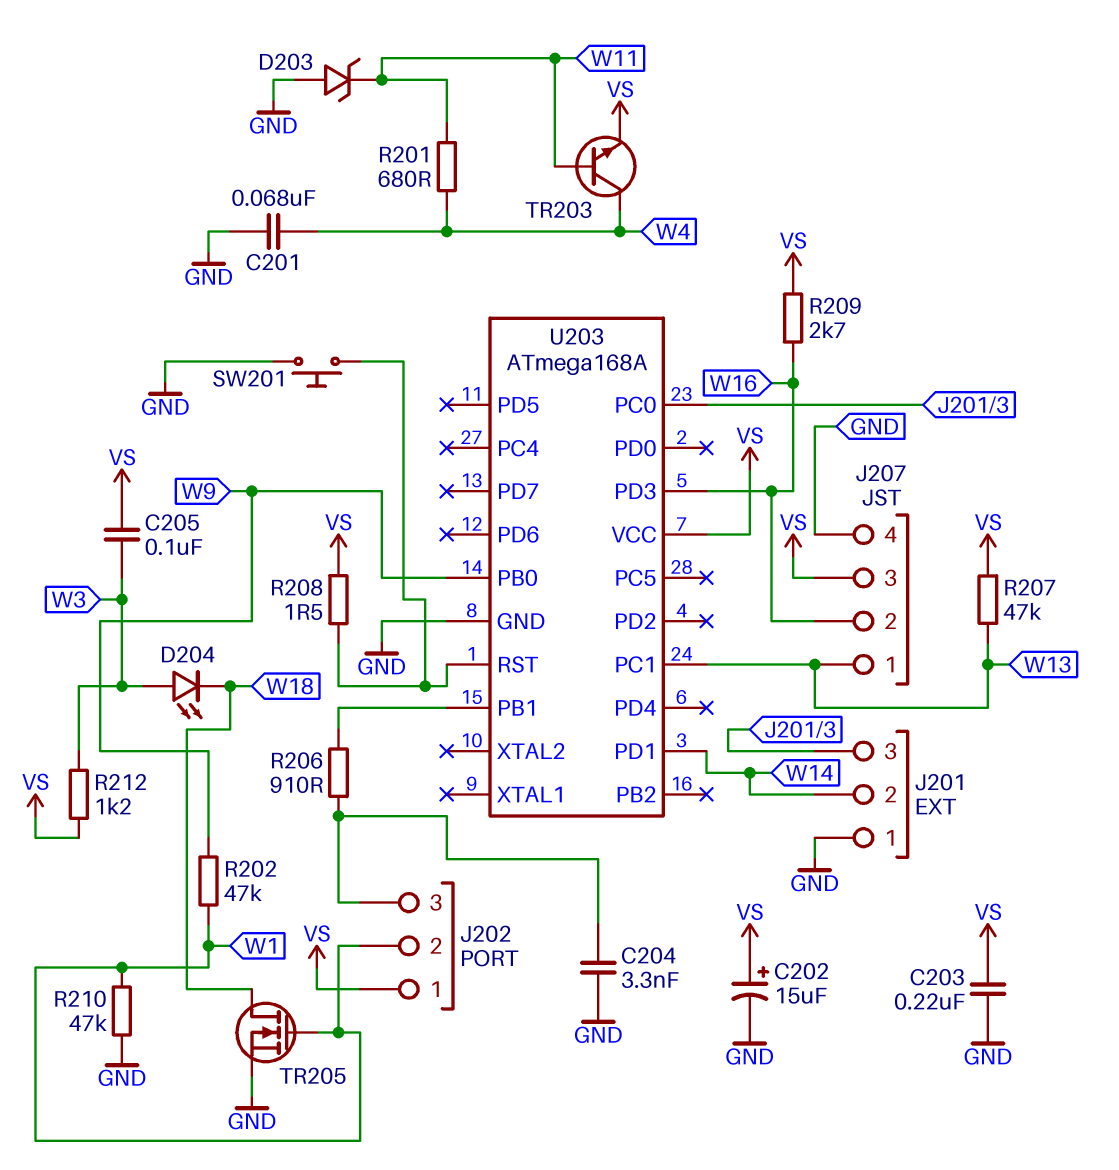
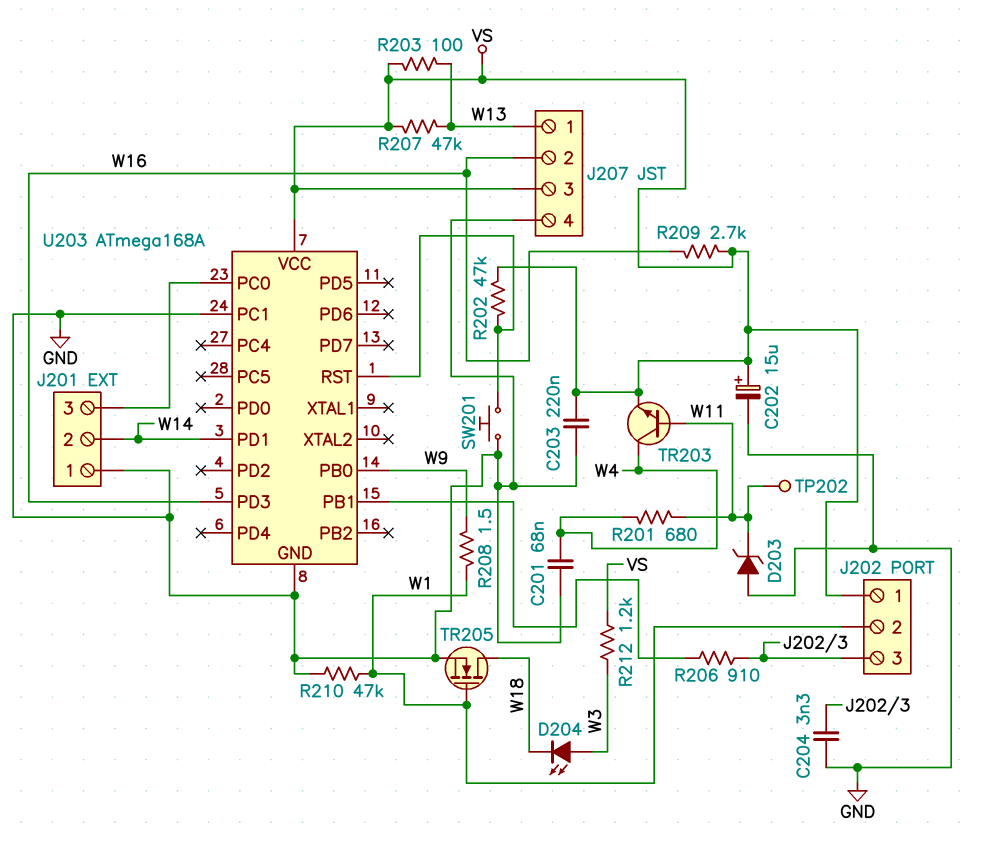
C205: 100nF (VS, W3) -> none
R202: 47k (W1, W9) -> 47k (U203/RST, VS)
R203: none -> 100 (VS, W13)
R208: 1.5 (U203/RST, VS) -> 1.5 (W1, W9)
TP202: none -> test point (W11)
U203 pin PC1: W13 -> GND

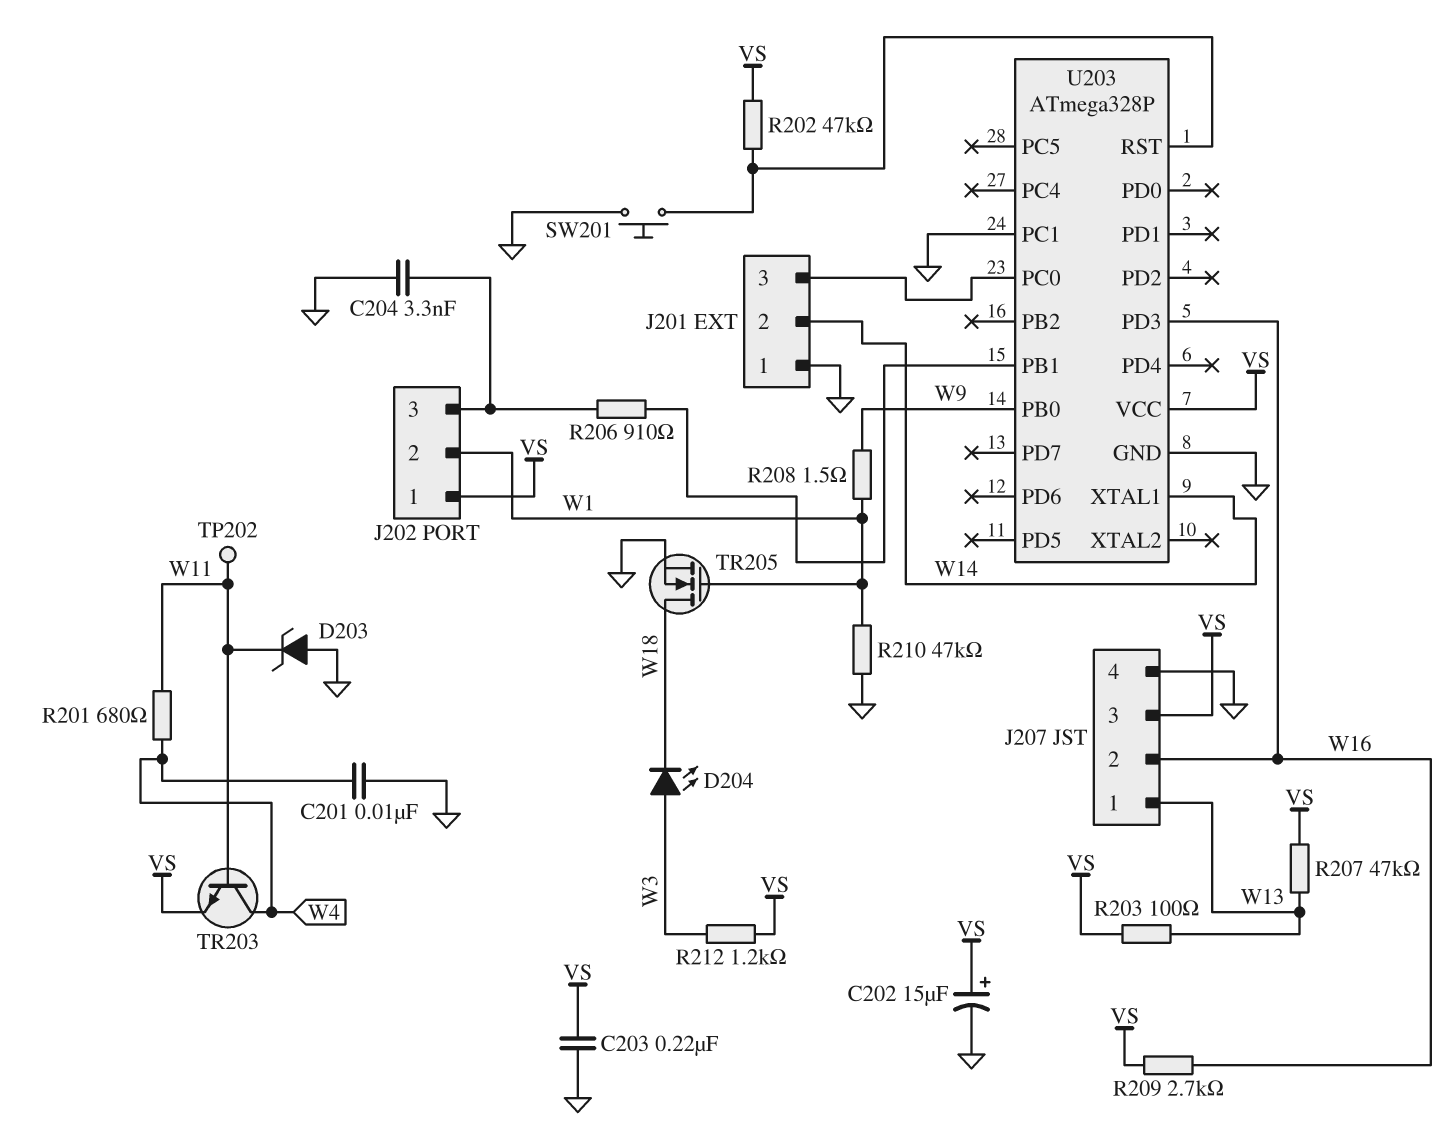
C201: 68nF (GND, W4) -> 10nF (GND, W4)
U203: ATmega168A -> ATmega328P
U203 pin PD1: W14 -> none
U203 pin XTAL1: none -> W14

